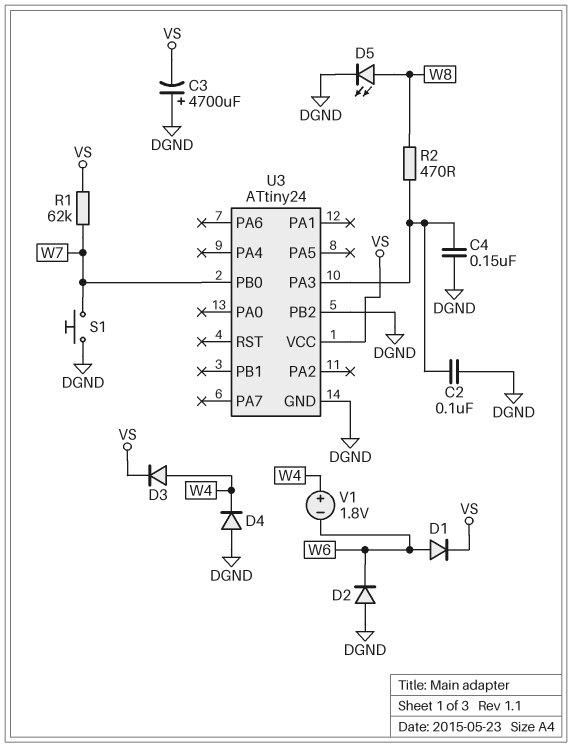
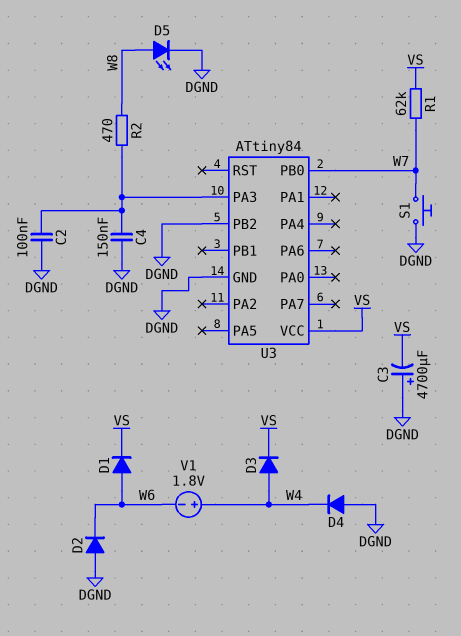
U3: ATtiny24 -> ATtiny84

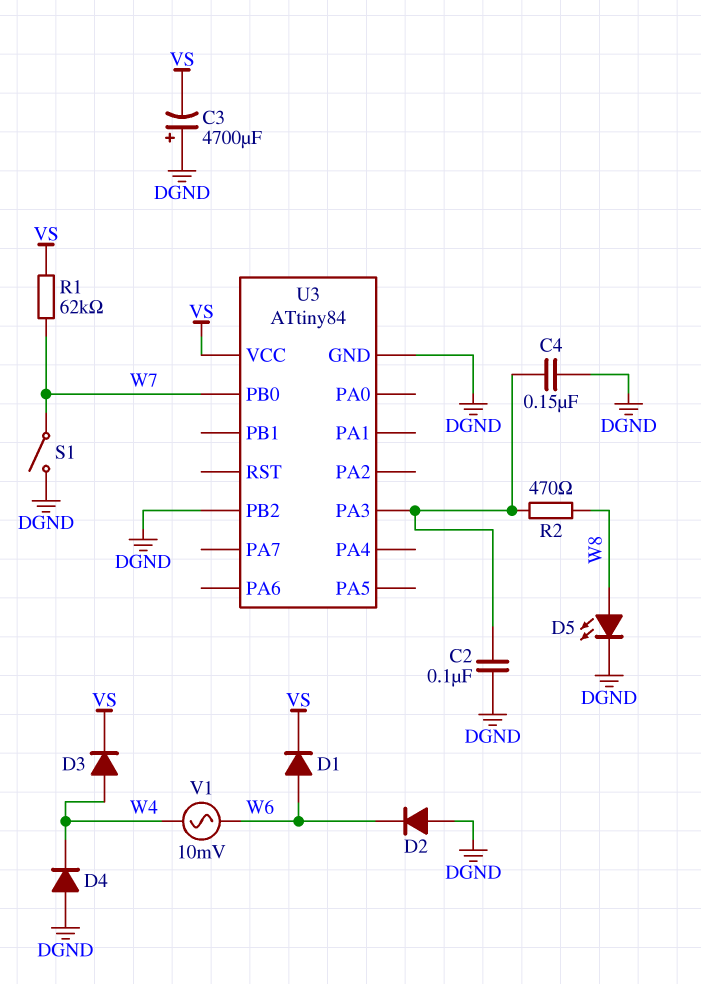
S1: button (DGND, W7) -> switch (DGND, W7)
V1: 1.8V (plus W4, minus W6) -> AC 10mV (W4, W6)

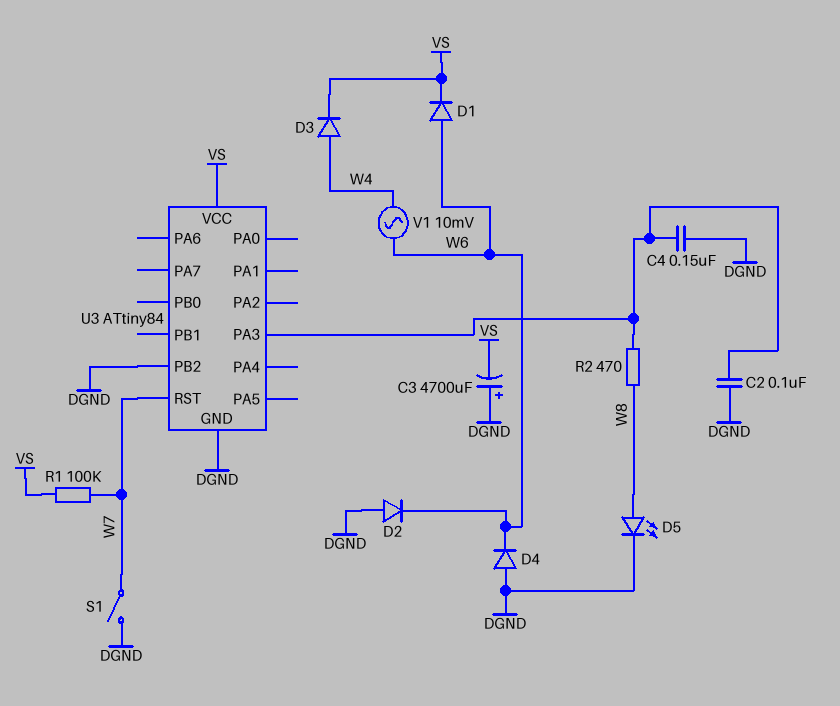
D4: diode (A DGND, K W4) -> diode (A DGND, K W6)
R1: 62k (VS, W7) -> 100k (VS, W7)
U3 pin PB0: W7 -> none
U3 pin RST: none -> W7

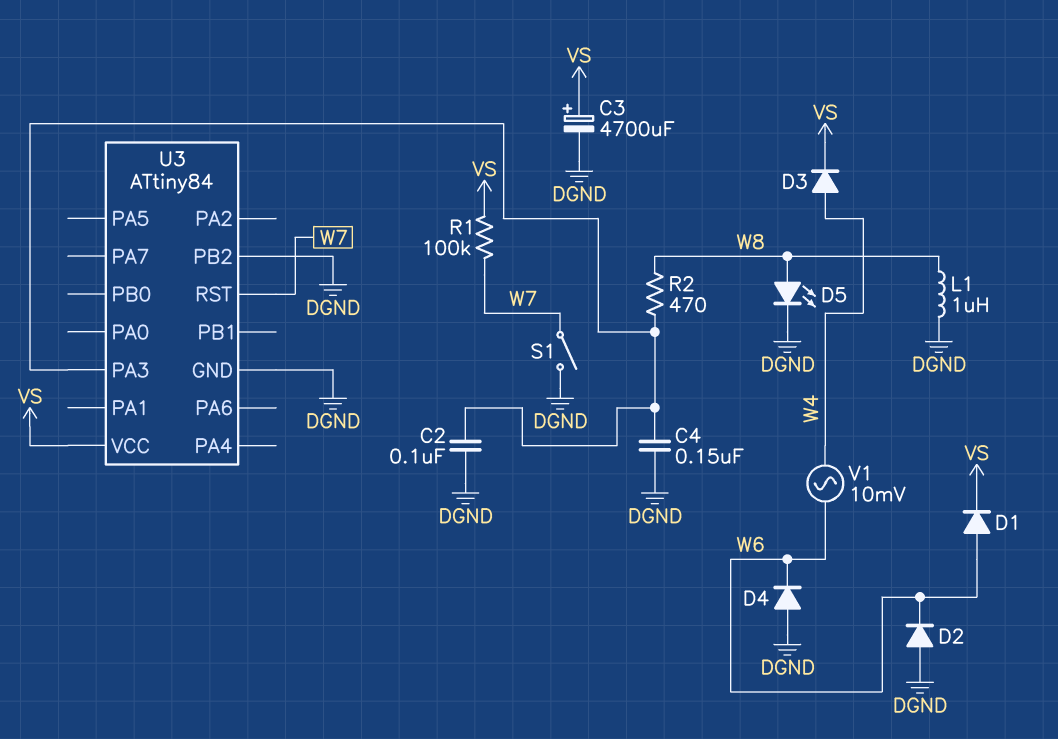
C3: 4700uF (plus DGND, minus VS) -> 4700uF (plus VS, minus DGND)
L1: none -> 1uH (DGND, W8)

